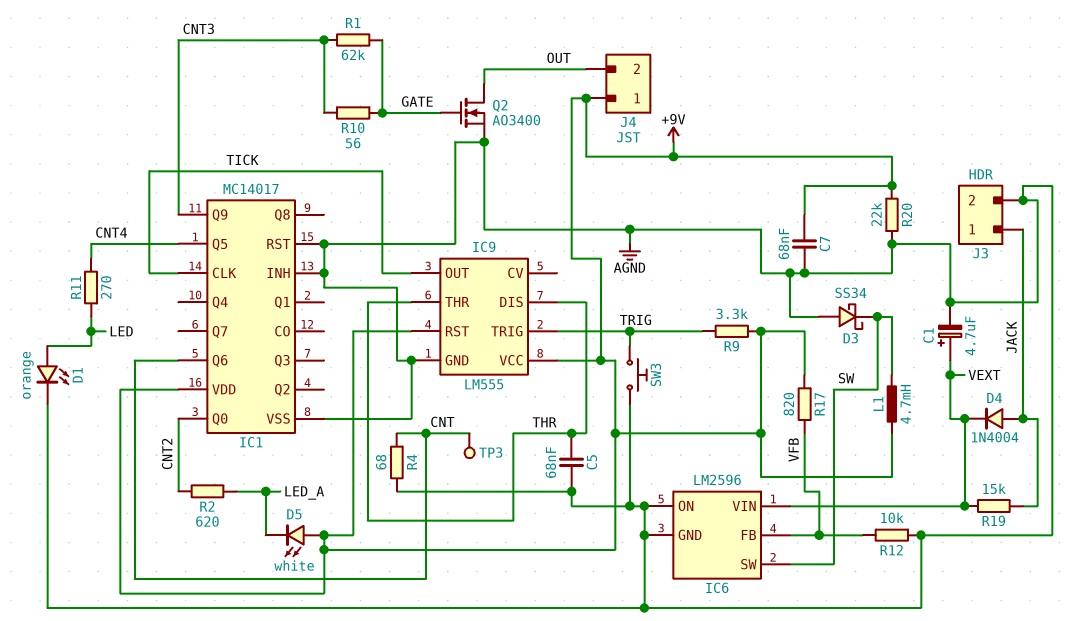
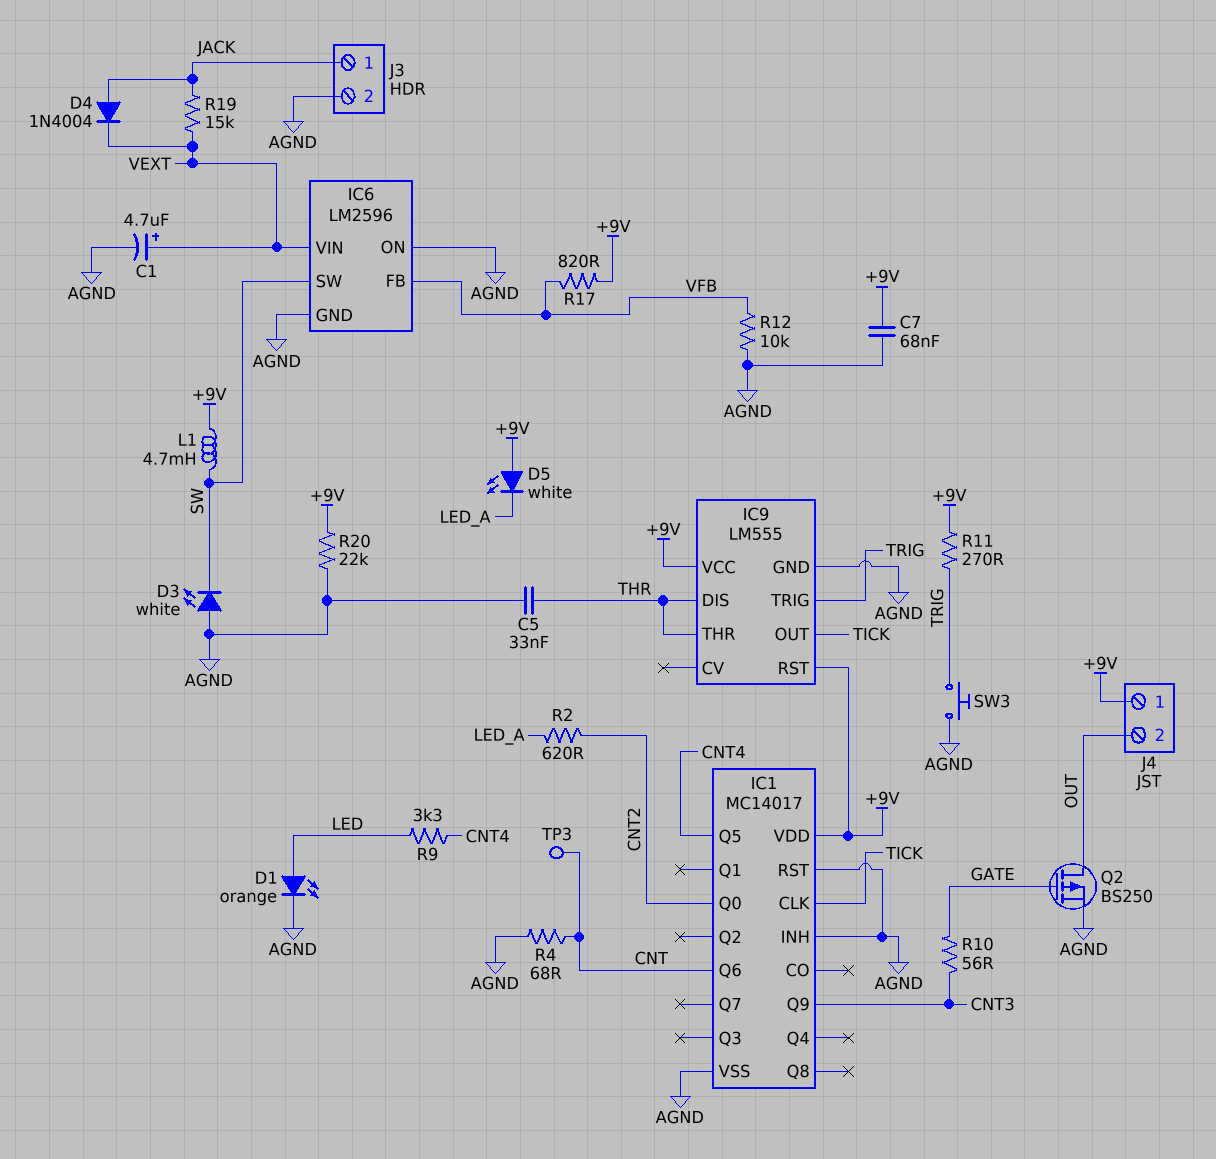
C5: 68nF (AGND, THR) -> 33nF (AGND, THR)
D3: schottky SS34 (A AGND, K SW) -> LED white (A AGND, K SW)
Q2: NMOS AO3400 (G GATE, D OUT, S AGND) -> PMOS BS250 (G GATE, D OUT, S AGND)
R1: 62k (CNT3, GATE) -> none
R9: 3.3k (+9V, TRIG) -> 3.3k (CNT4, LED)
R11: 270 (CNT4, LED) -> 270 (+9V, TRIG)

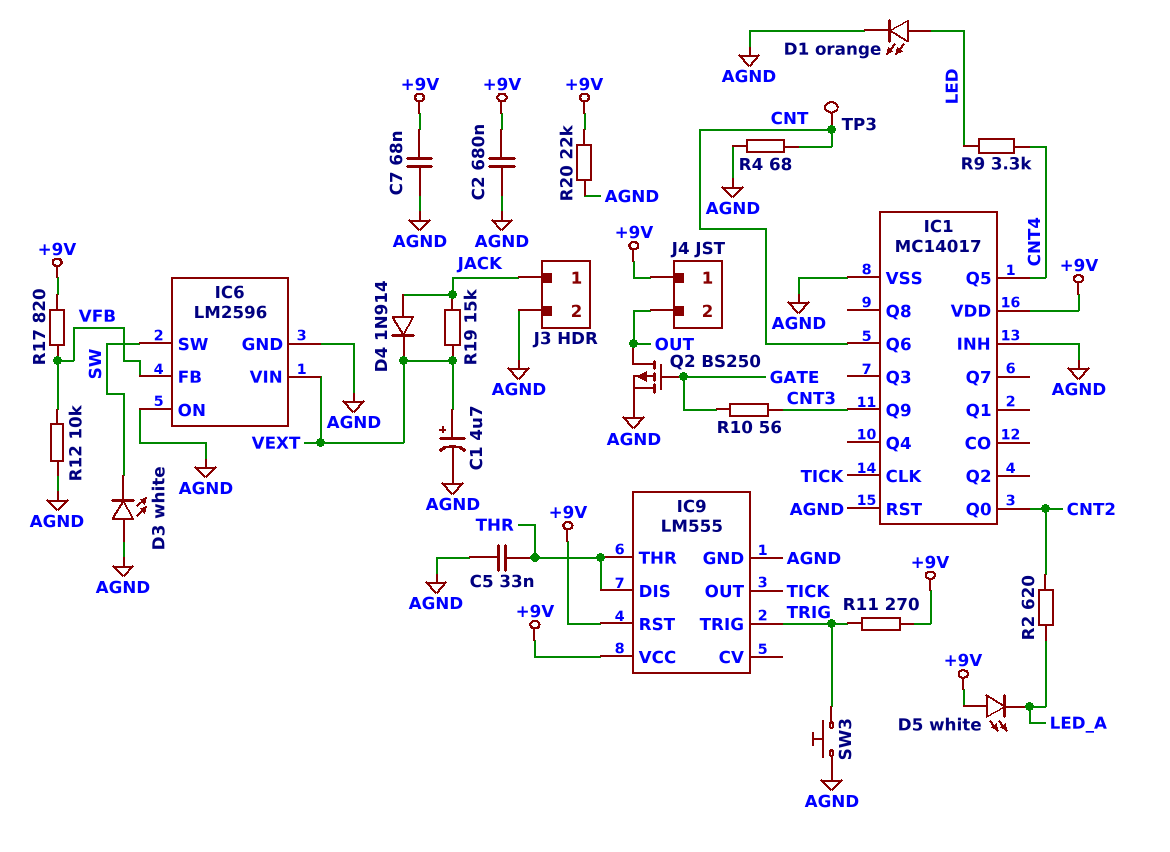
C2: none -> 680nF (+9V, AGND)
D4: diode 1N4004 (A JACK, K VEXT) -> diode 1N914 (A JACK, K VEXT)
L1: 4.7mH (+9V, SW) -> none

